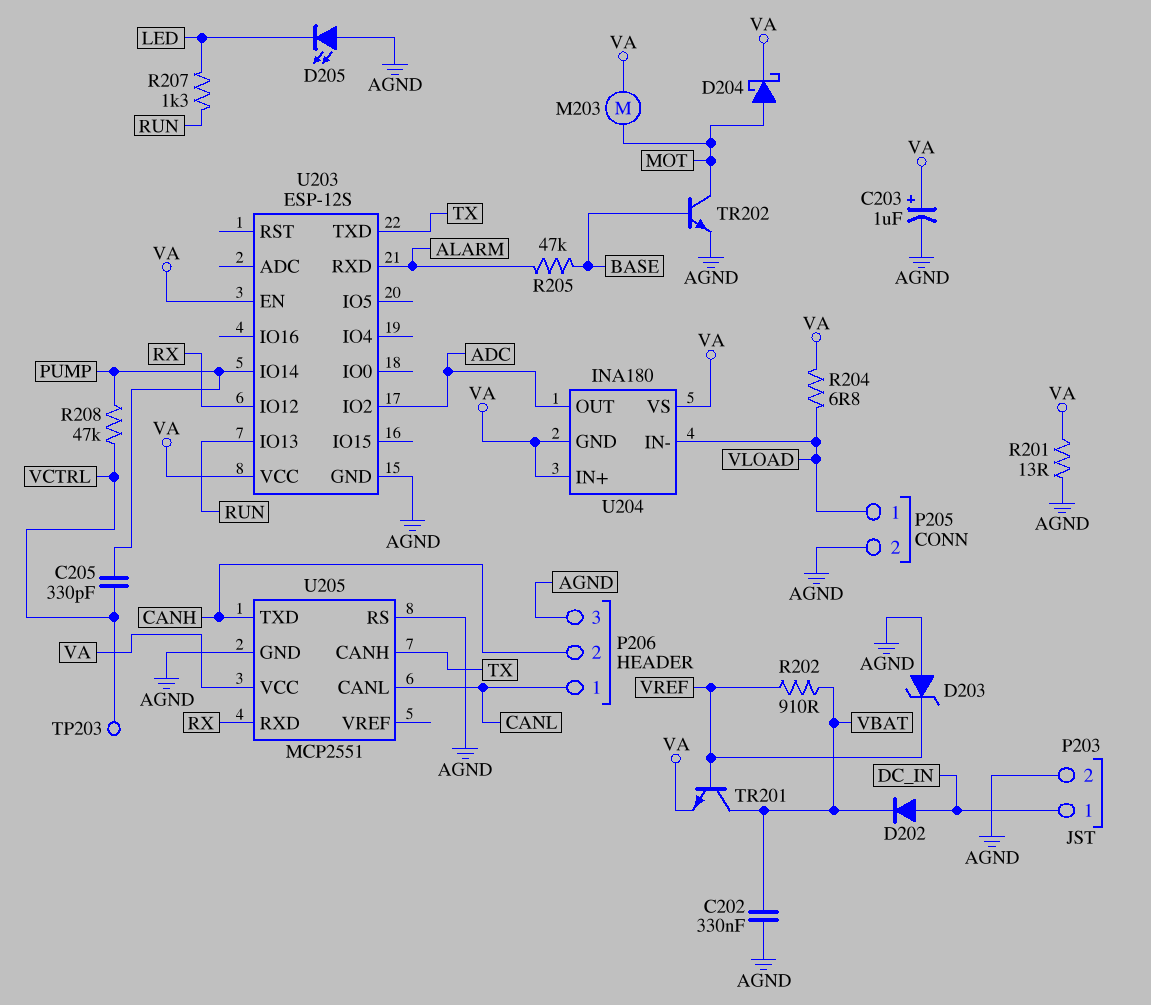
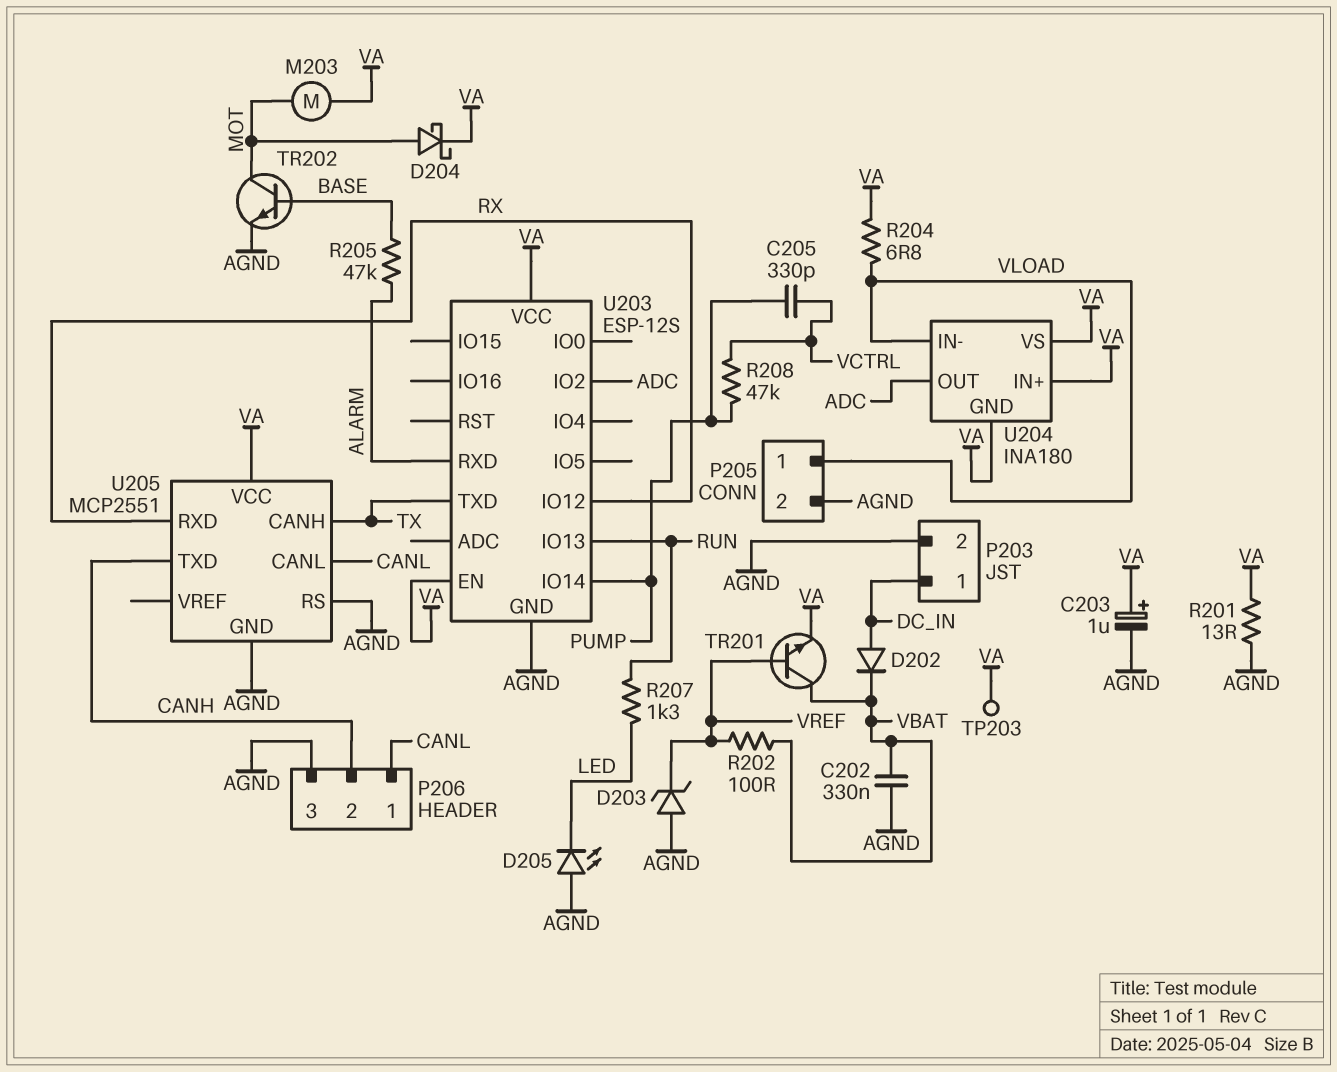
R202: 910 (VBAT, VREF) -> 100 (VBAT, VREF)
TP203: test point (VCTRL) -> test point (VA)

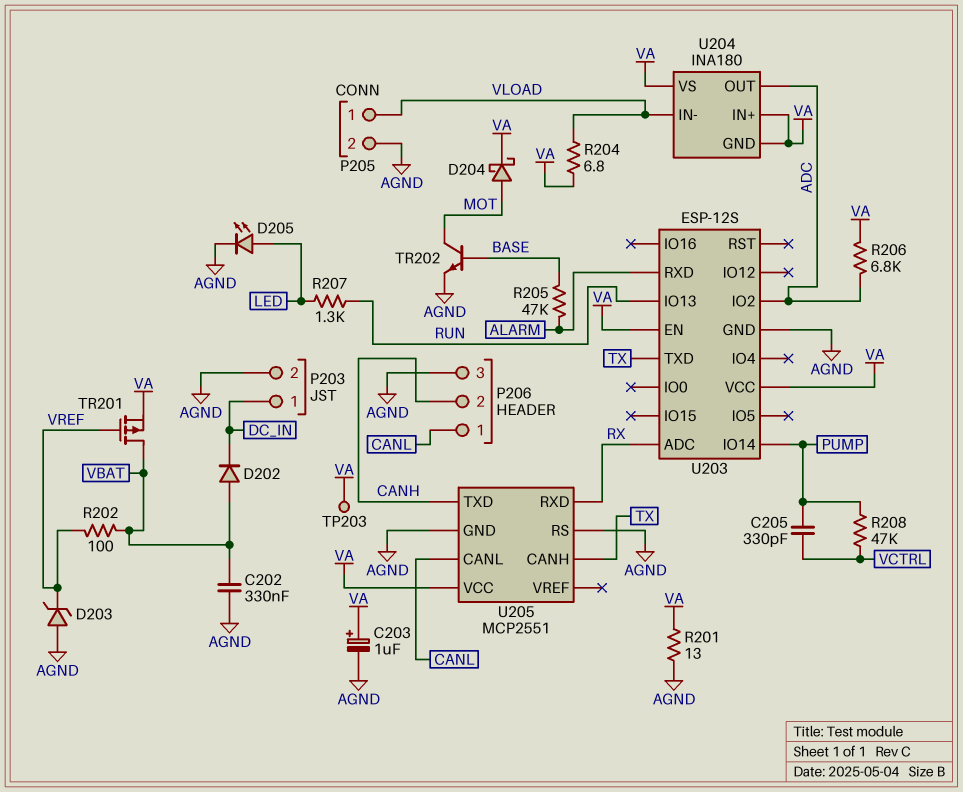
D202: diode (A DC_IN, K VBAT) -> diode (A VBAT, K DC_IN)
D205: LED (A AGND, K LED) -> LED (A LED, K AGND)
M203: motor (MOT, VA) -> none
R206: none -> 6.8k (ADC, VA)
TR201: NPN (B VREF, C VBAT, E VA) -> PMOS (G VREF, D VBAT, S VA)
U203 pin ADC: none -> RX
U203 pin IO12: RX -> none

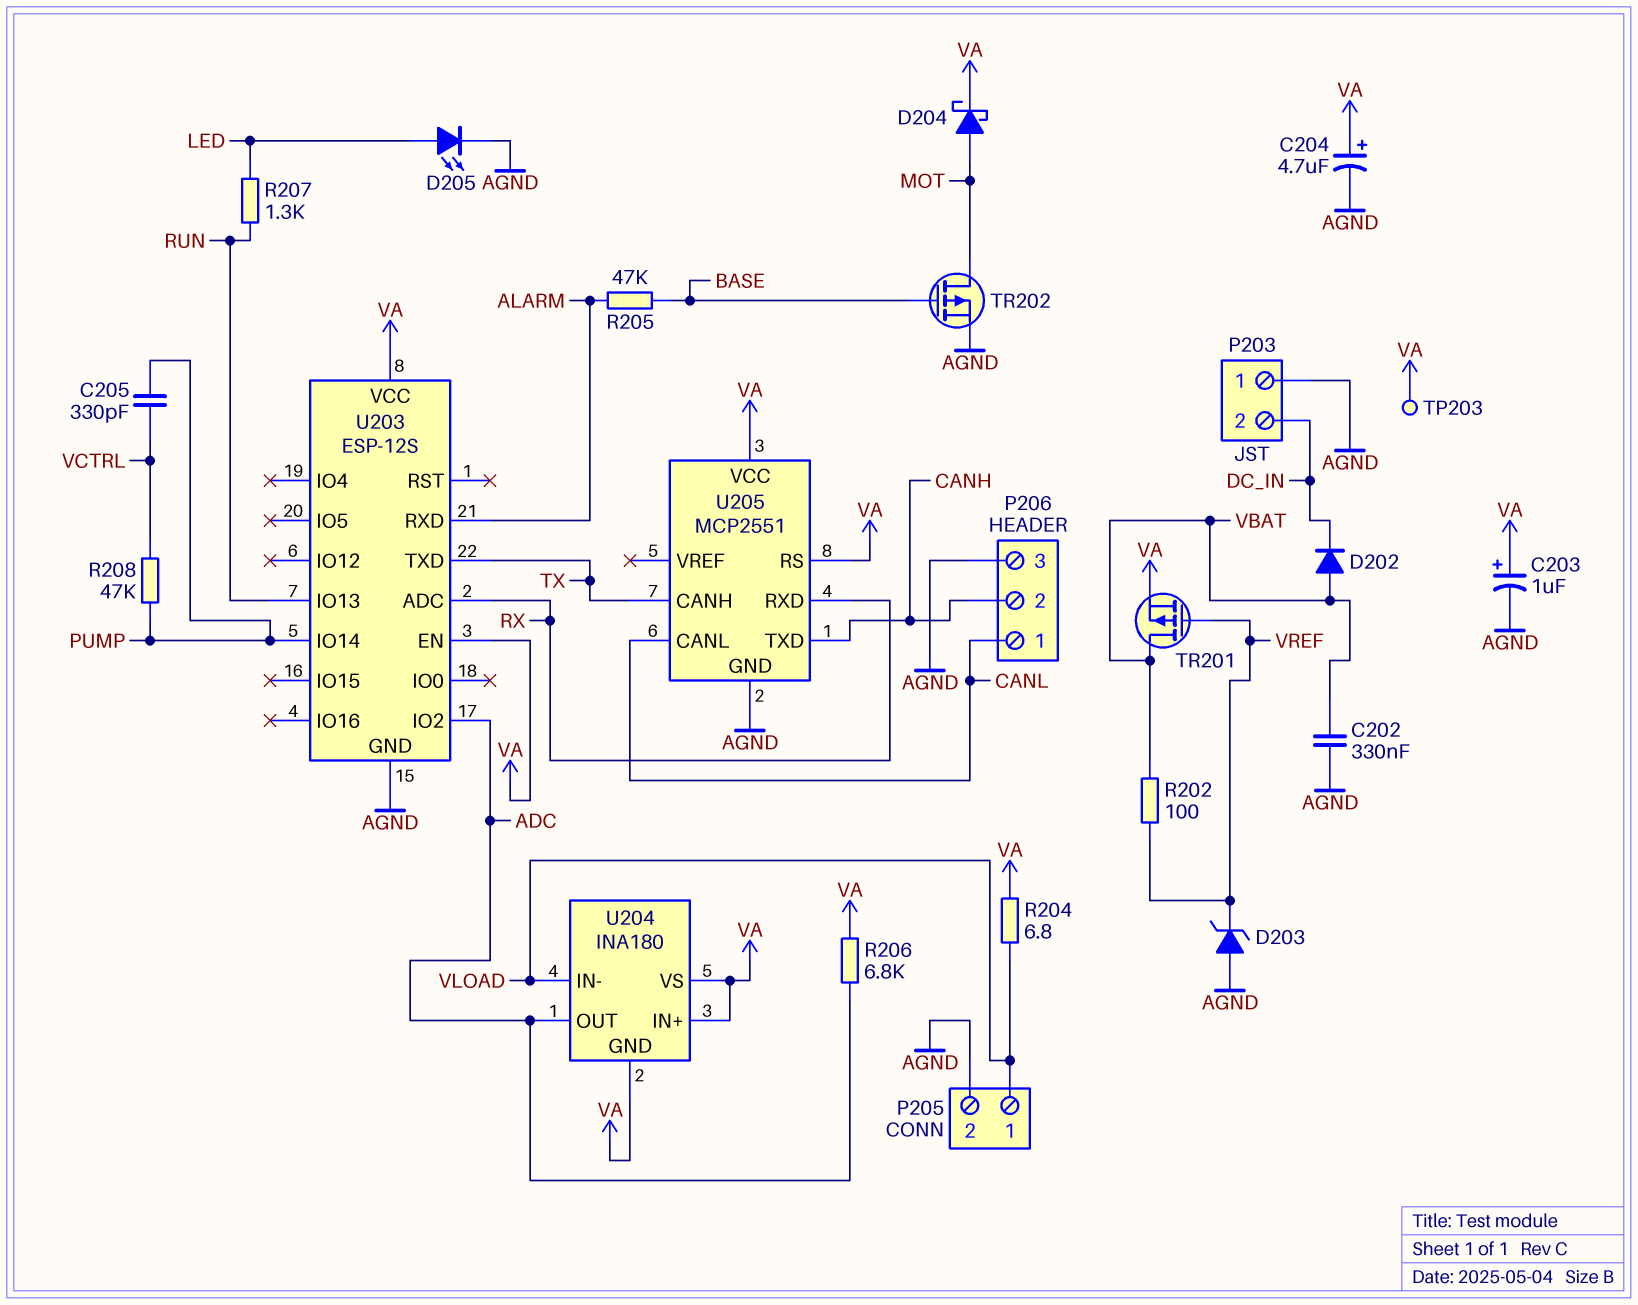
C204: none -> 4.7uF (plus VA, minus AGND)
P203 pin 1: DC_IN -> AGND
P203 pin 2: AGND -> DC_IN
R201: 13 (AGND, VA) -> none
TR202: NPN (B BASE, C MOT, E AGND) -> PMOS (G BASE, D MOT, S AGND)
U205 pin RS: AGND -> VA

